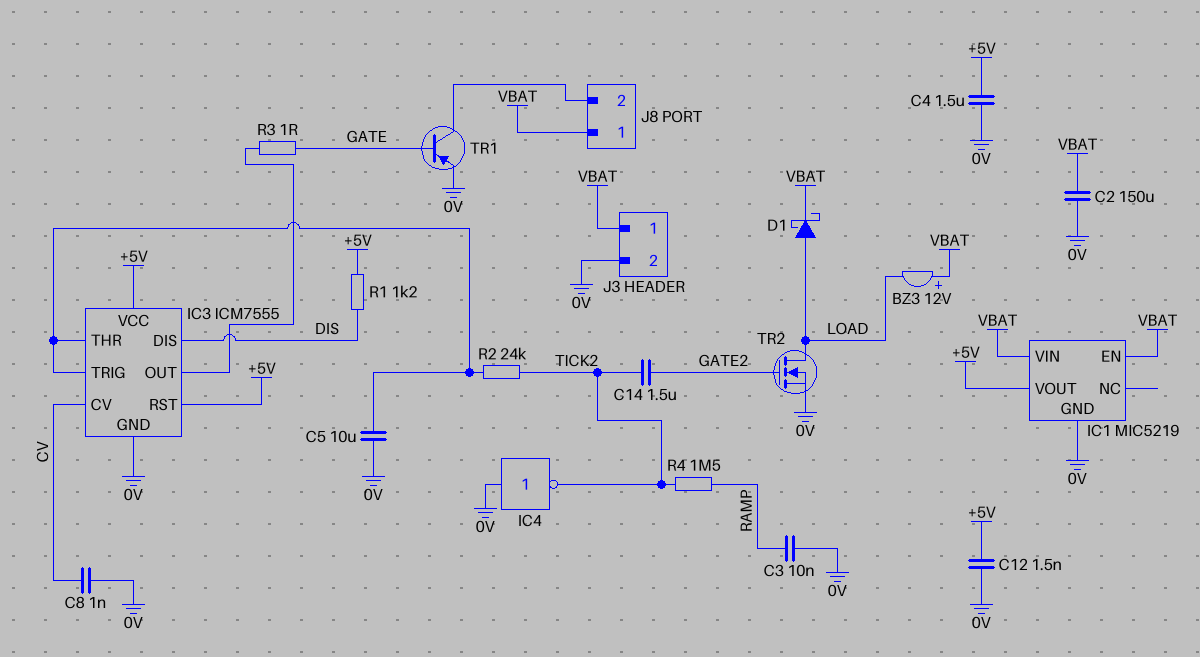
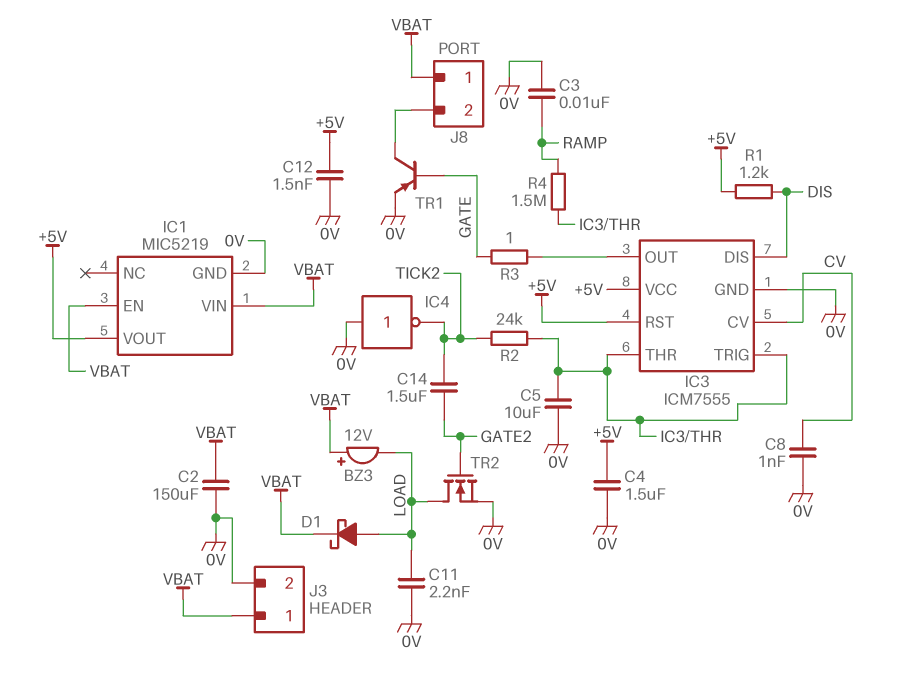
C11: none -> 2.2nF (0V, LOAD)
R4: 1.5M (RAMP, TICK2) -> 1.5M (IC3/THR, RAMP)

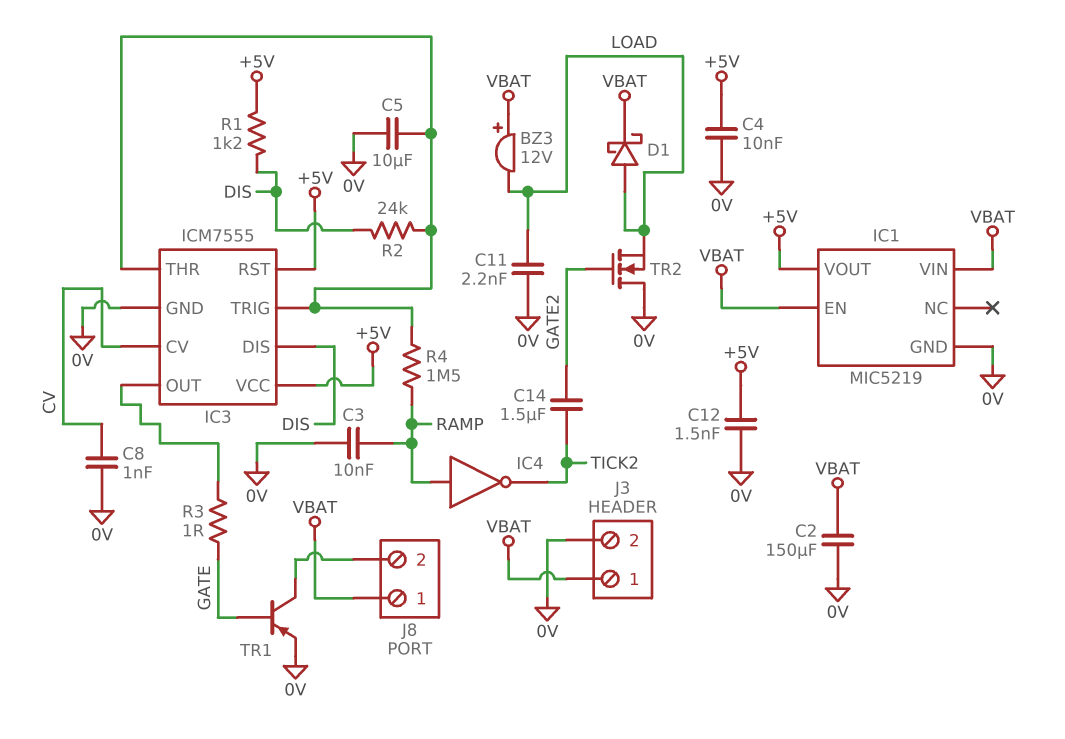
C4: 1.5uF (+5V, 0V) -> 10nF (+5V, 0V)
IC4: NOT (in 0V, out TICK2) -> NOT (in RAMP, out TICK2)
R2: 24k (IC3/THR, TICK2) -> 24k (DIS, IC3/THR)
TR2: NMOS (G GATE2, D LOAD, S 0V) -> NMOS (G GATE2, D 0V, S LOAD)

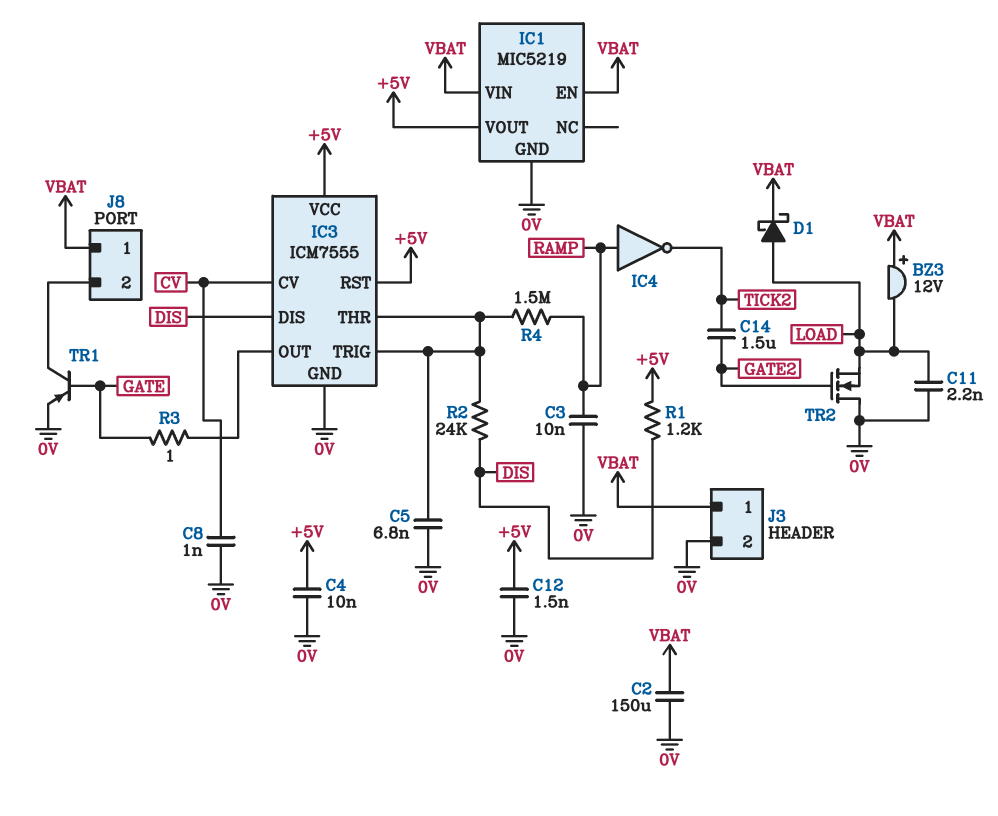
C5: 10uF (0V, IC3/THR) -> 6.8nF (0V, IC3/THR)

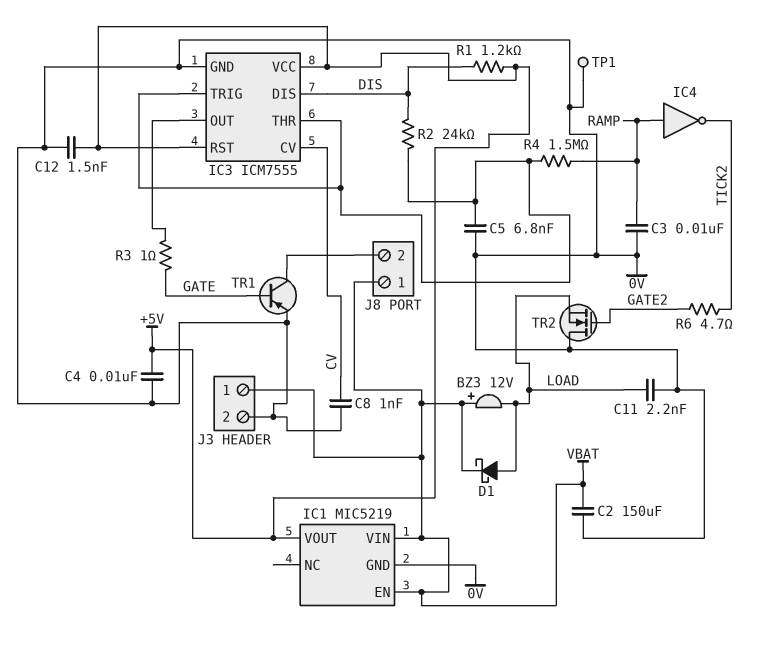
C14: 1.5uF (GATE2, TICK2) -> none
R6: none -> 4.7 (GATE2, TICK2)
TP1: none -> test point (0V)

